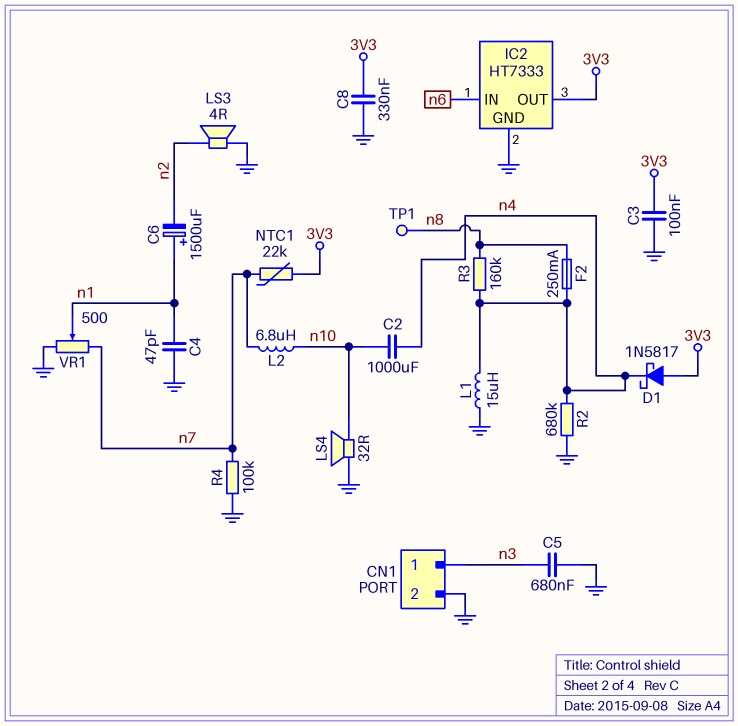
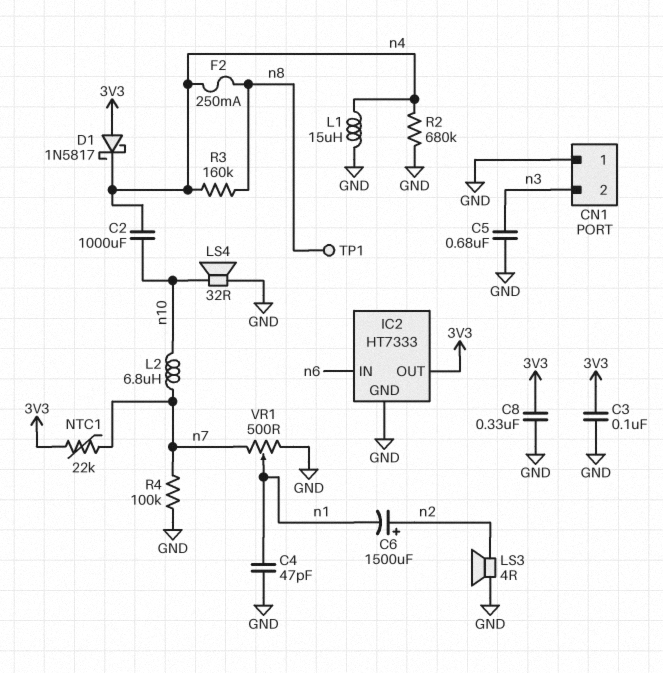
C6: 1500uF (plus n1, minus n2) -> 1500uF (plus n2, minus n1)
CN1 pin 1: n3 -> GND
CN1 pin 2: GND -> n3

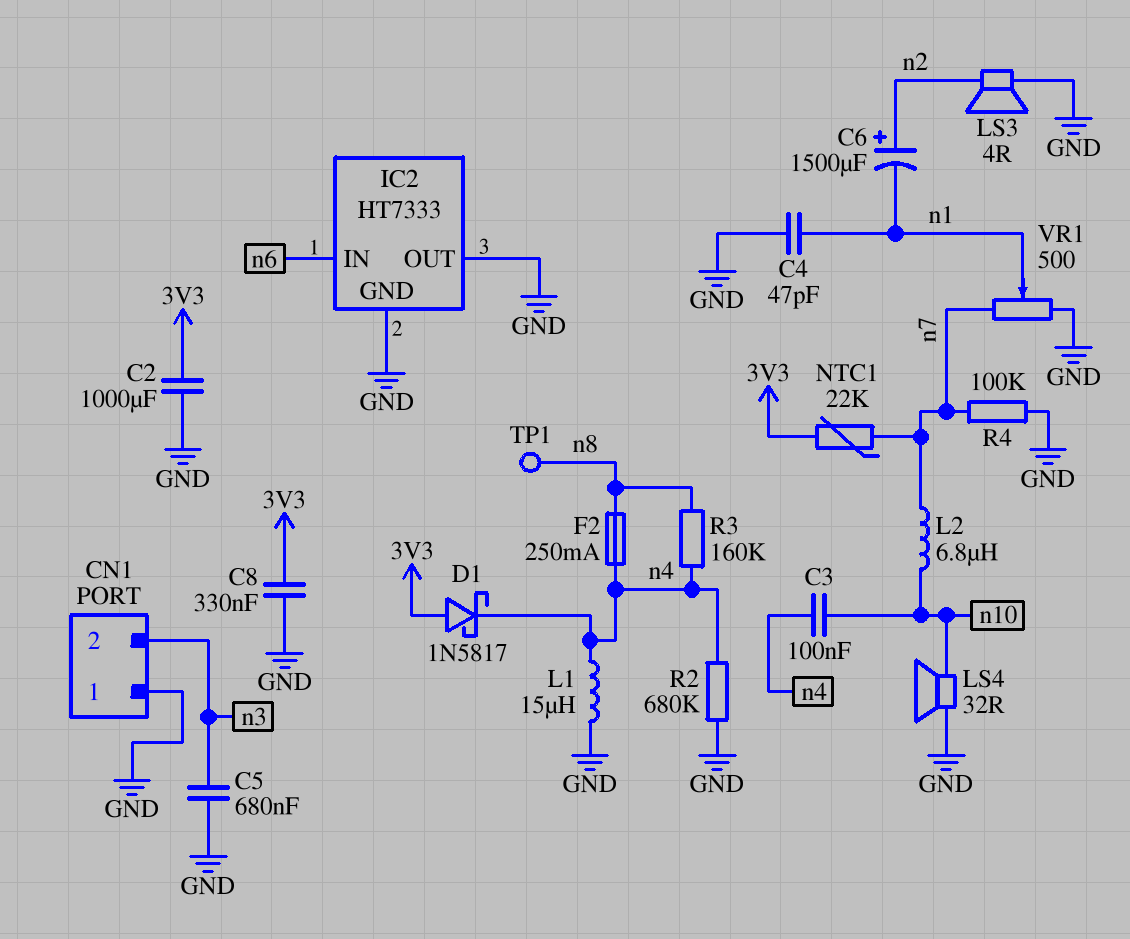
C2: 1000uF (n4, n10) -> 1000uF (3V3, GND)
C3: 100nF (3V3, GND) -> 100nF (n4, n10)
IC2 pin OUT: 3V3 -> GND

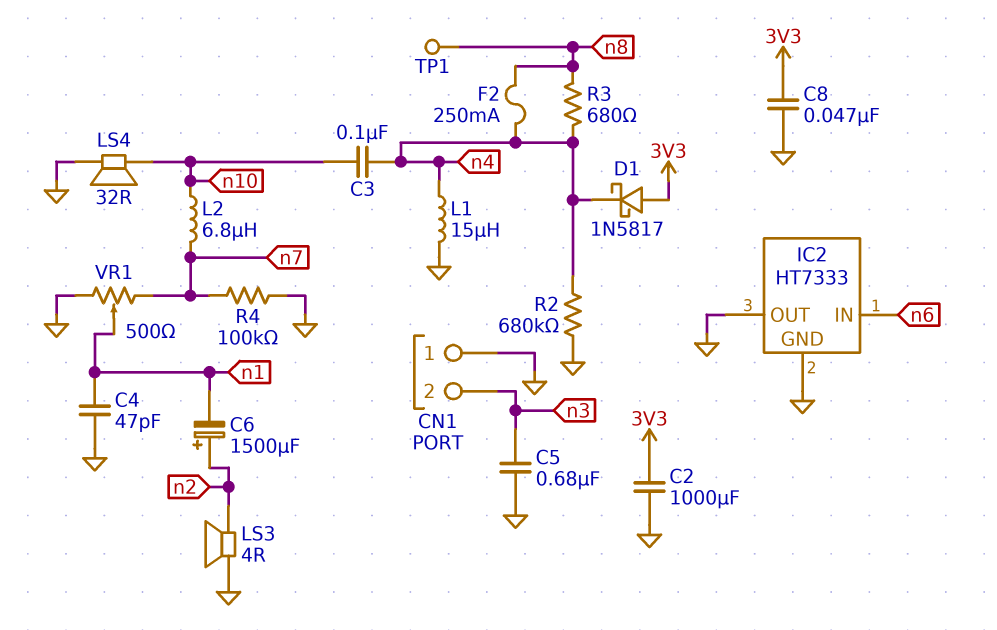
C8: 330nF (3V3, GND) -> 47nF (3V3, GND)
NTC1: 22k (3V3, n7) -> none
R3: 160k (n4, n8) -> 680 (n4, n8)

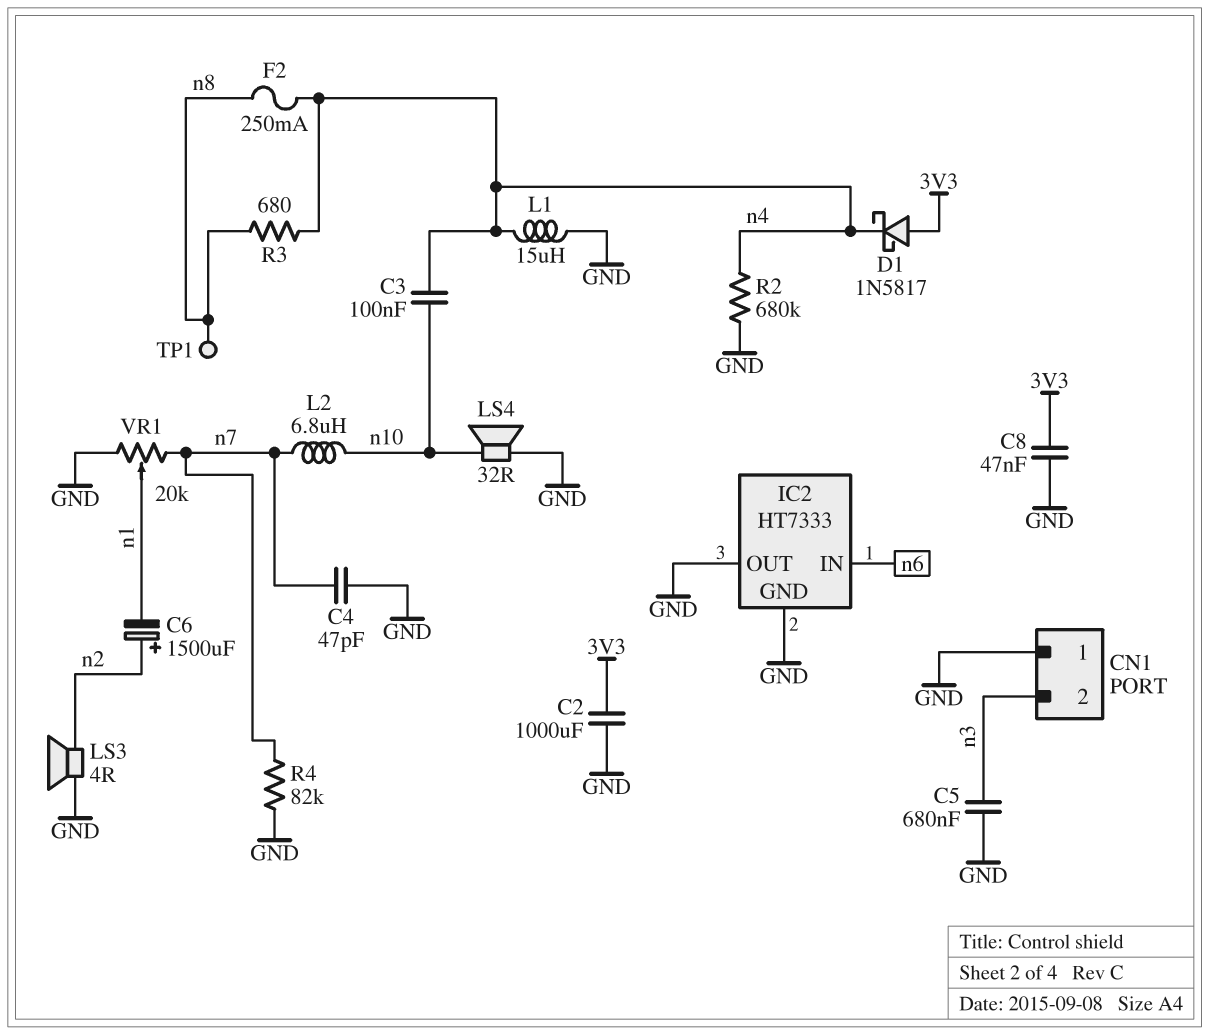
C4: 47pF (GND, n1) -> 47pF (GND, n7)
R4: 100k (GND, n7) -> 82k (GND, n7)
VR1: 500 (GND, n7, wiper n1) -> 20k (GND, n7, wiper n1)

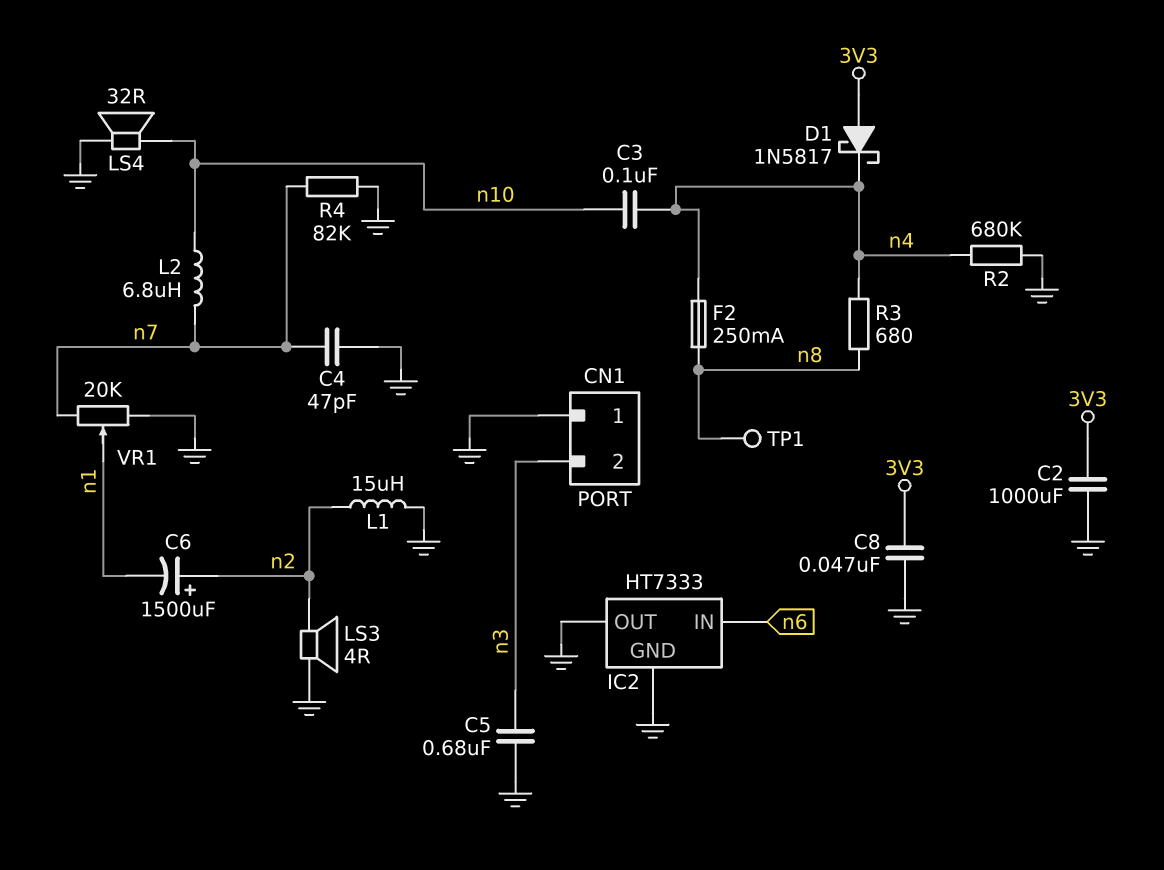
L1: 15uH (GND, n4) -> 15uH (GND, n2)

